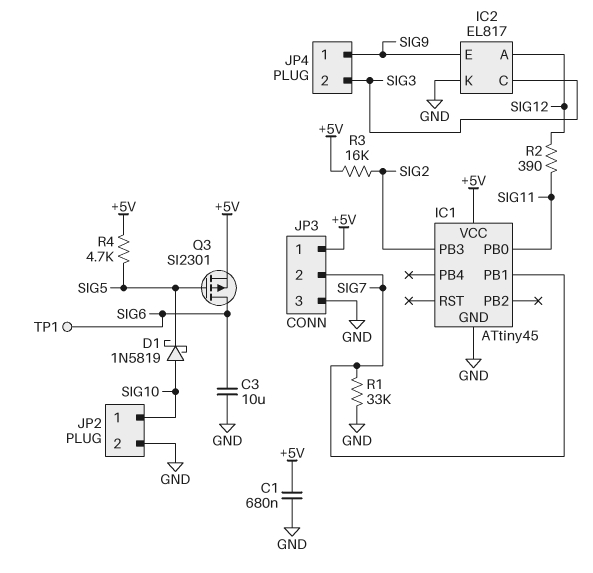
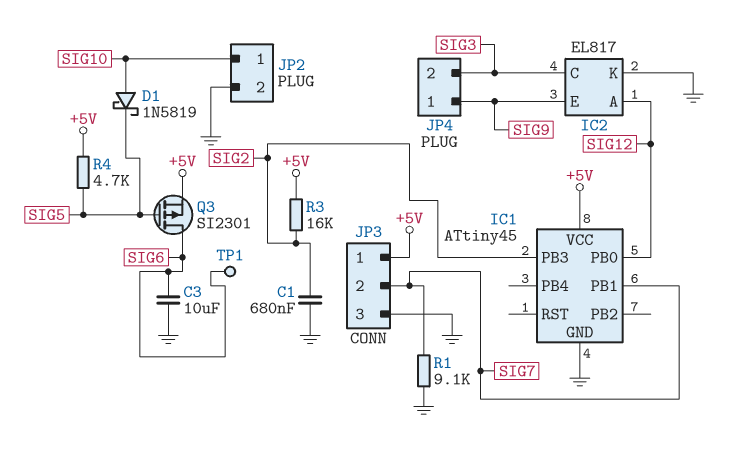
C1: 680nF (+5V, GND) -> 680nF (GND, SIG2)
IC1 pin PB0: SIG11 -> SIG12
R1: 33k (GND, SIG7) -> 9.1k (GND, SIG7)
R2: 390 (SIG11, SIG12) -> none

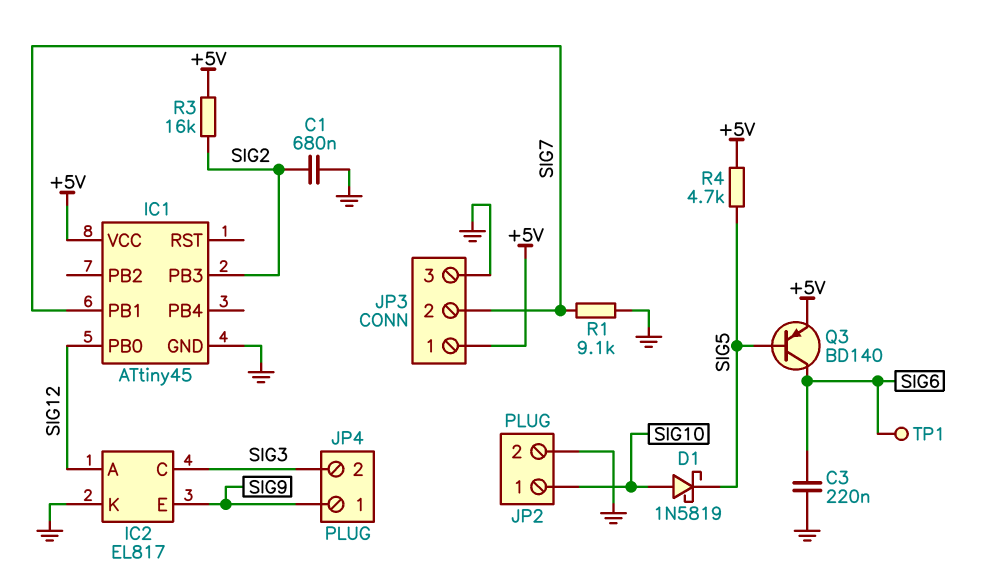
C3: 10uF (GND, SIG6) -> 220nF (GND, SIG6)
Q3: PMOS SI2301 (G SIG5, D SIG6, S +5V) -> PNP BD140 (B SIG5, C SIG6, E +5V)

